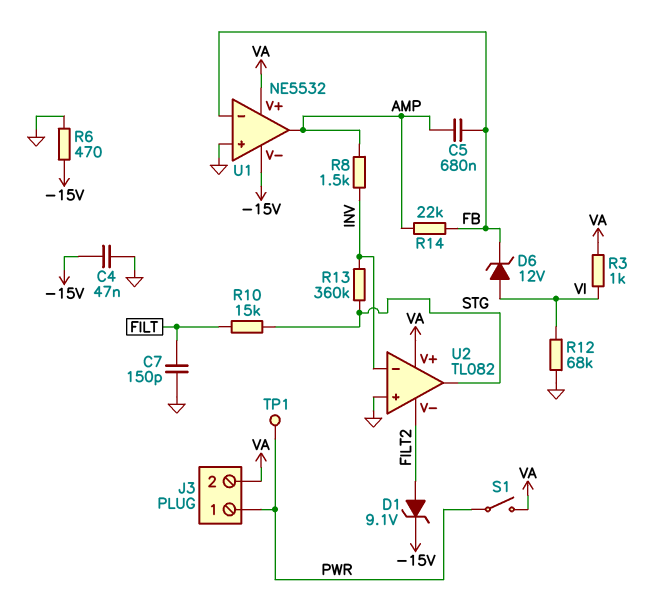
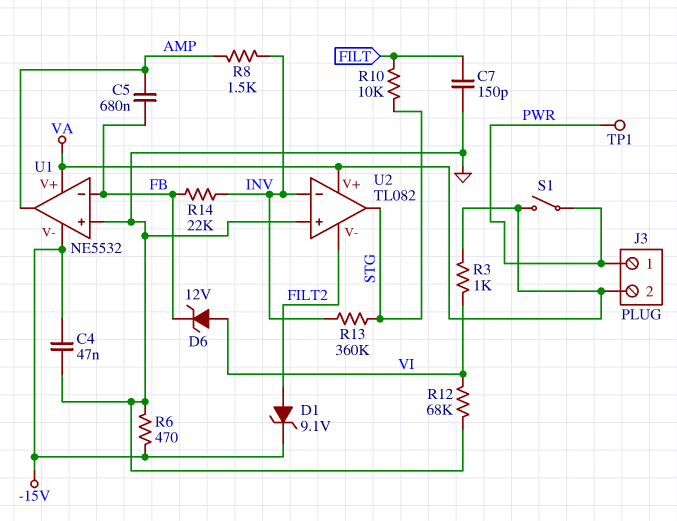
R10: 15k (FILT, STG) -> 10k (FILT, STG)
R14: 22k (AMP, FB) -> 22k (FB, INV)

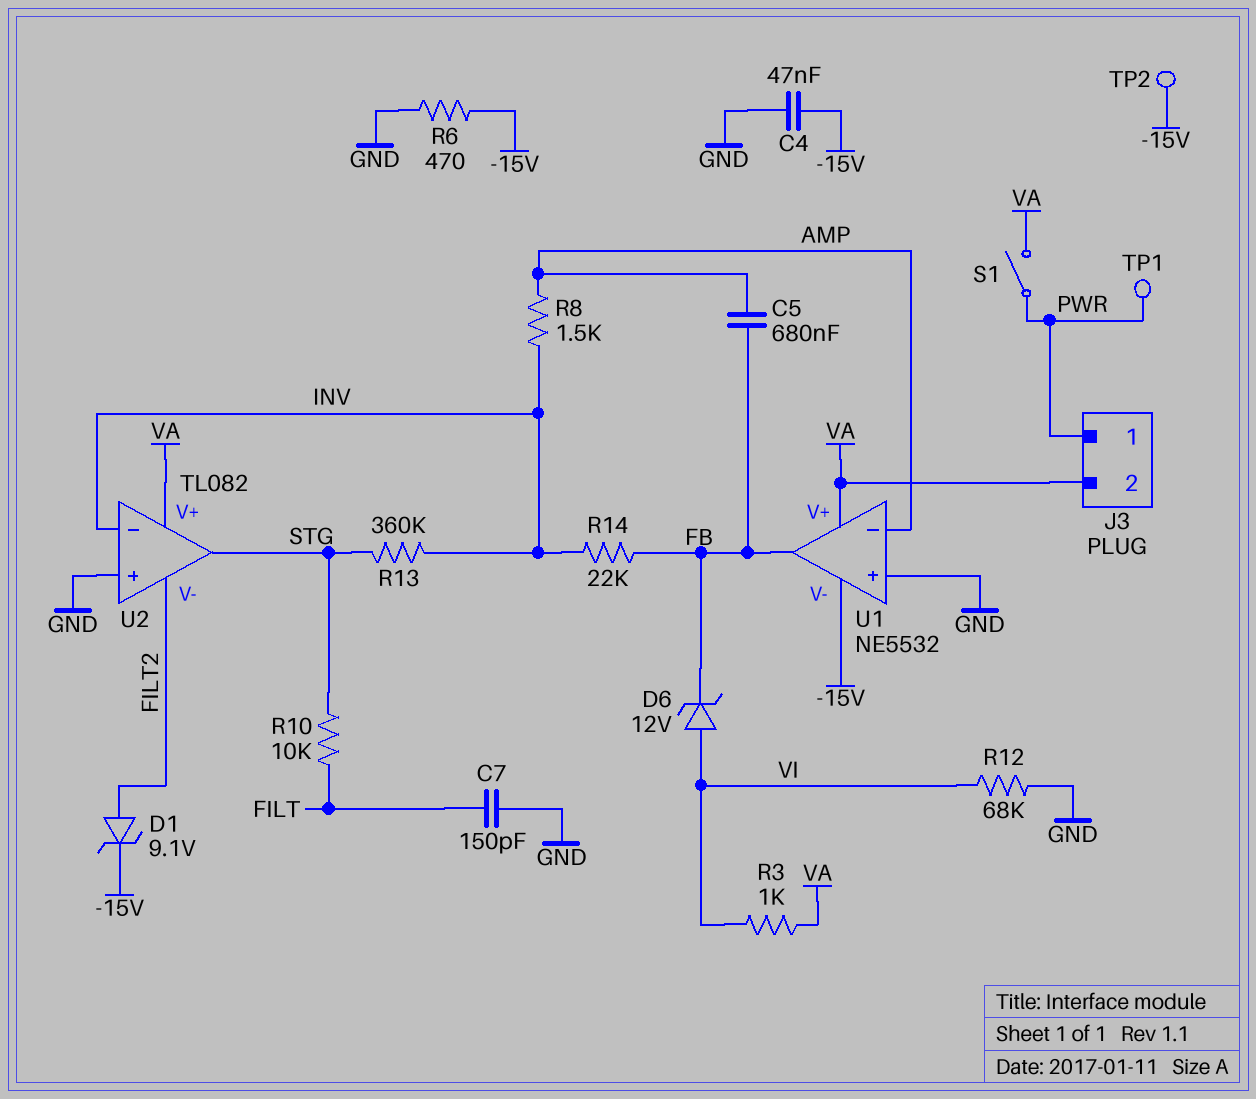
TP2: none -> test point (-15V)
U1 pin in-: FB -> AMP
U1 pin out: AMP -> FB

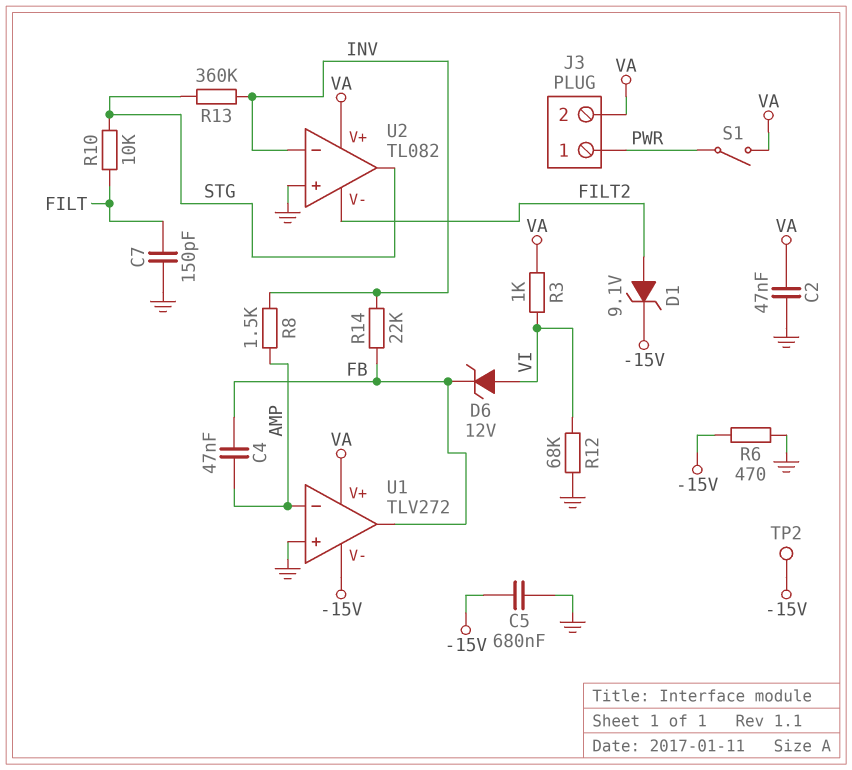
C2: none -> 47nF (GND, VA)
C4: 47nF (-15V, GND) -> 47nF (AMP, FB)
C5: 680nF (AMP, FB) -> 680nF (-15V, GND)
TP1: test point (PWR) -> none
U1: NE5532 -> TLV272

